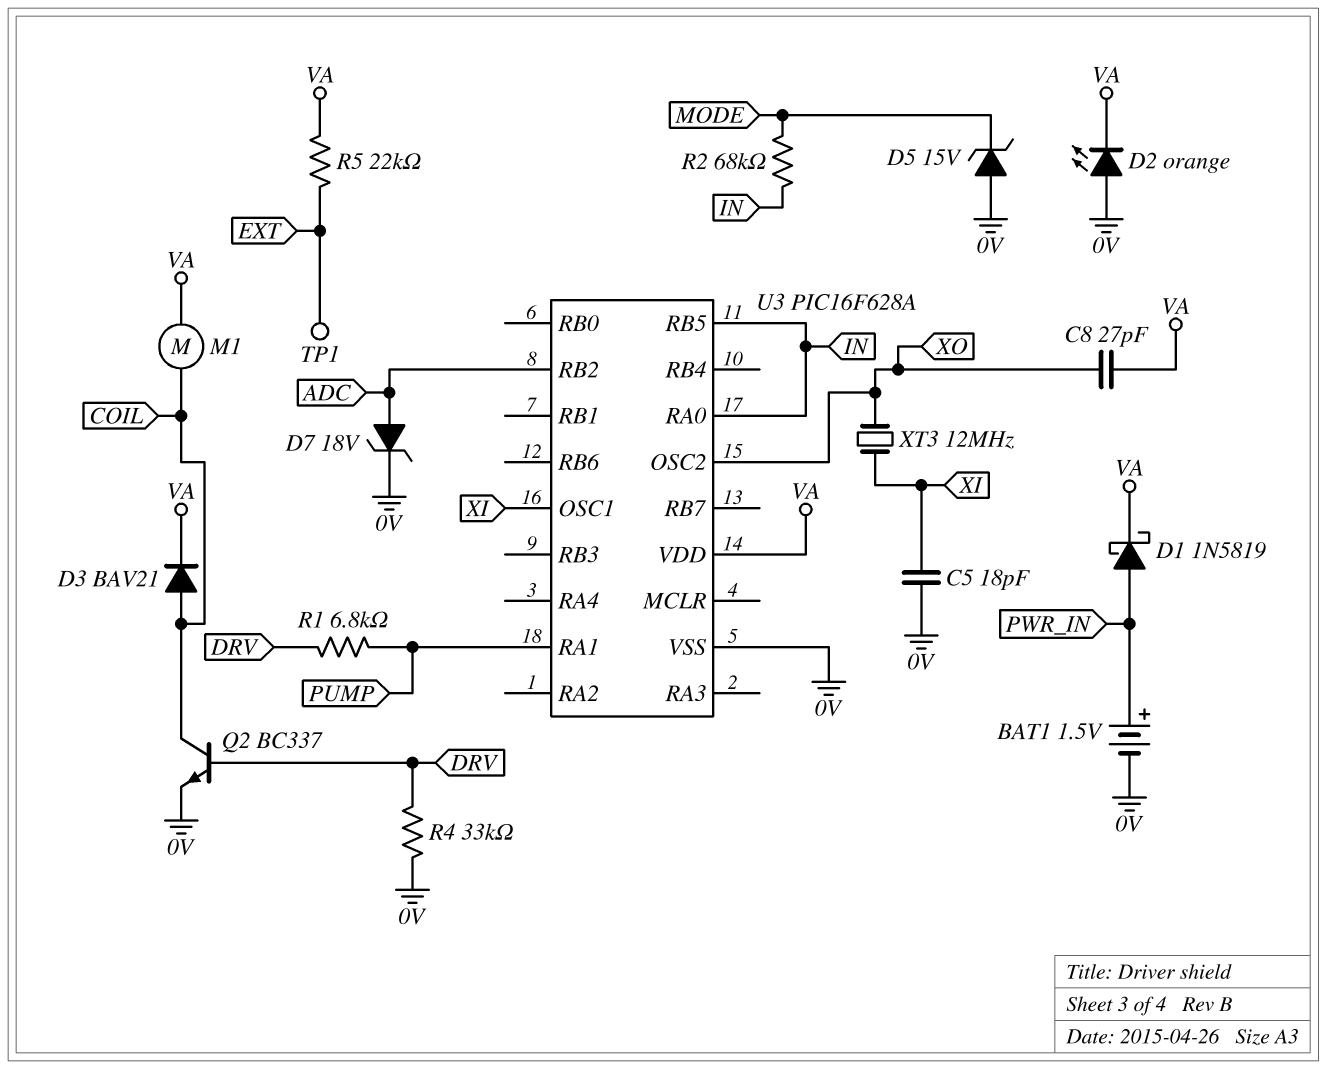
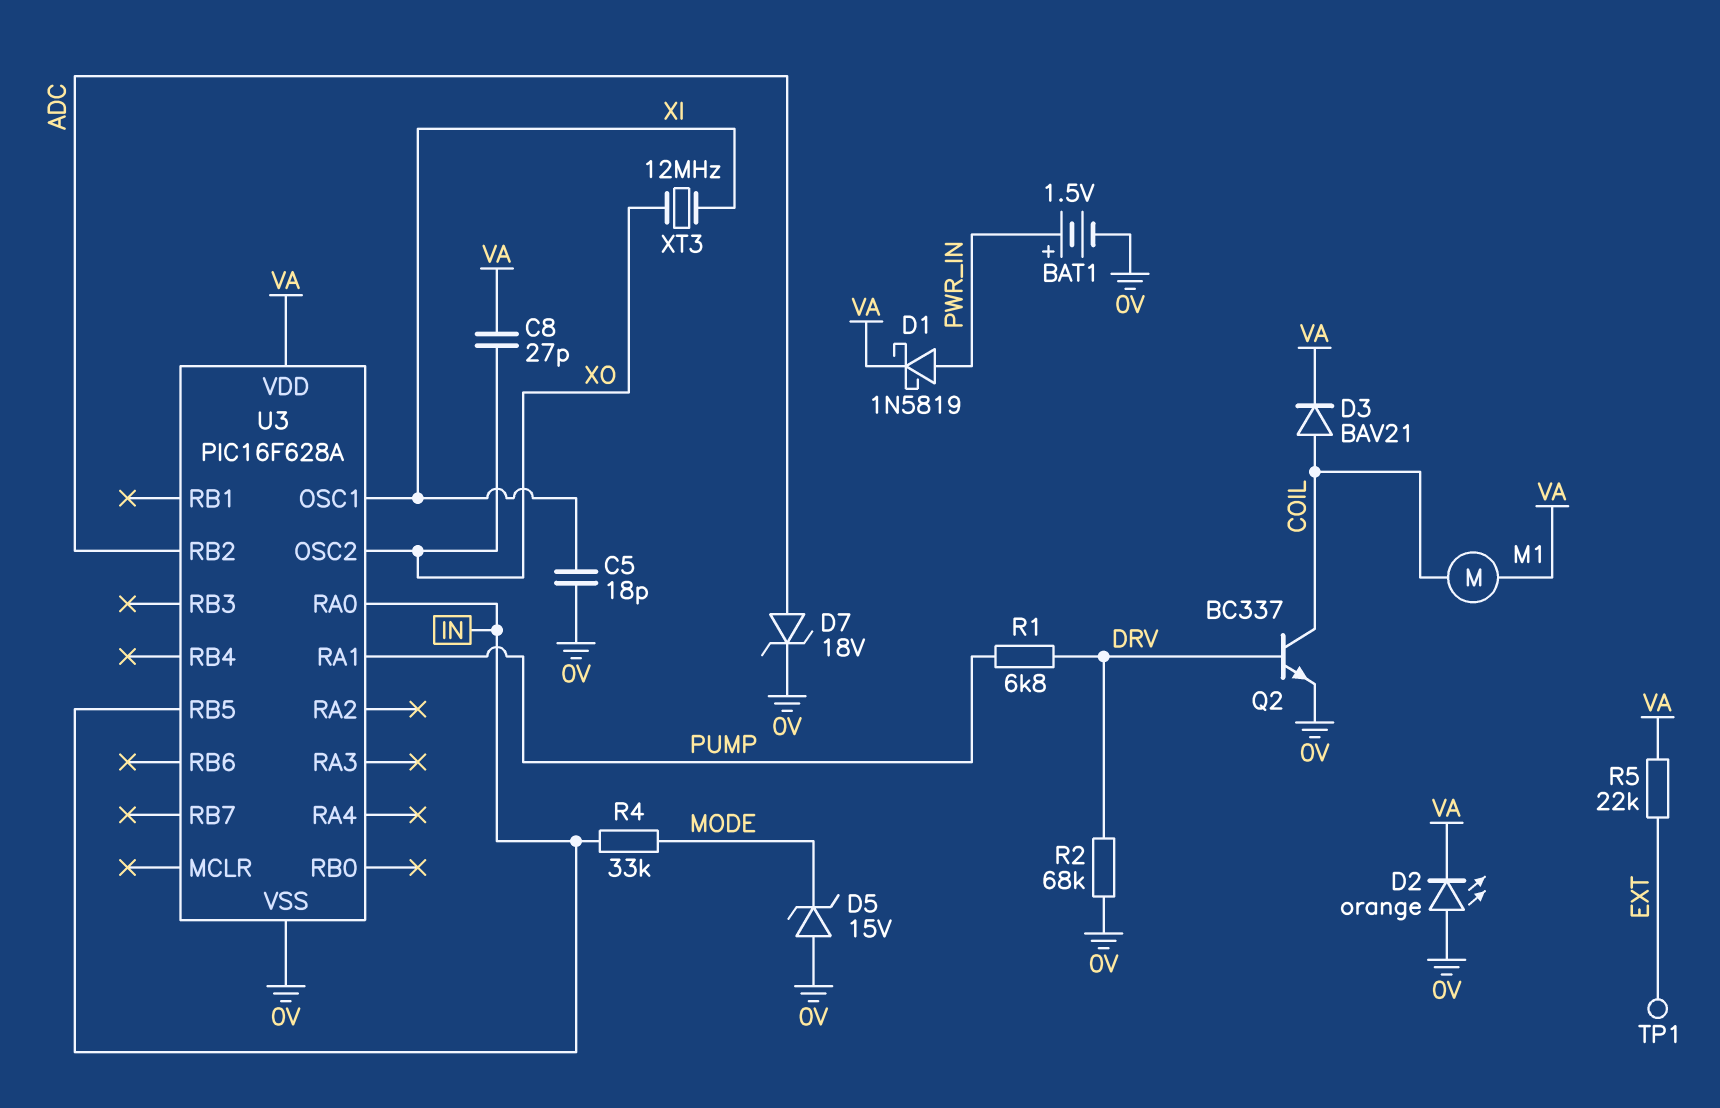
R2: 68k (IN, MODE) -> 68k (0V, DRV)
R4: 33k (0V, DRV) -> 33k (IN, MODE)

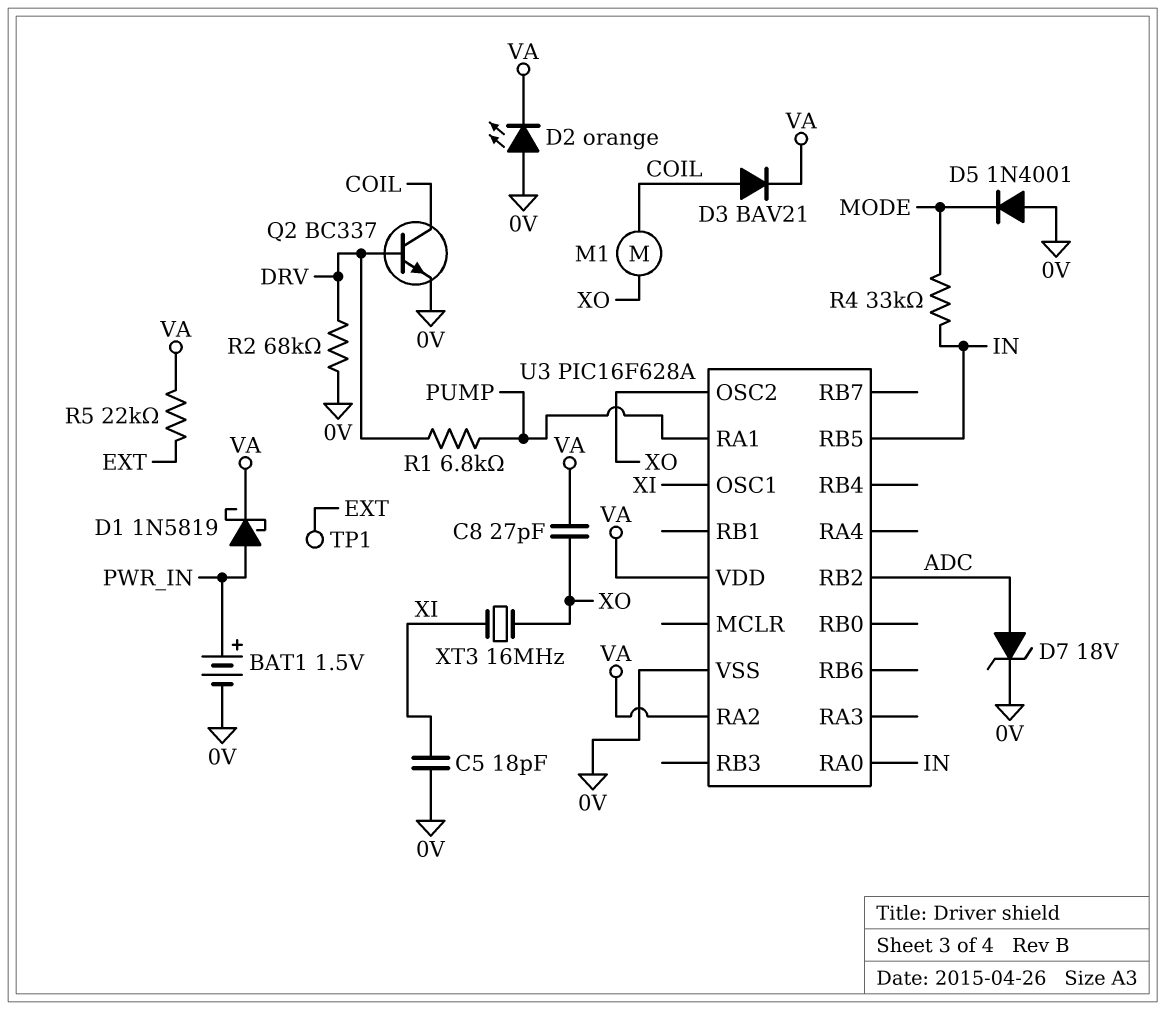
D5: zener 15V (A 0V, K MODE) -> diode 1N4001 (A 0V, K MODE)
M1: motor (COIL, VA) -> motor (COIL, XO)
U3 pin RA2: none -> VA
XT3: 12MHz (XI, XO) -> 16MHz (XI, XO)

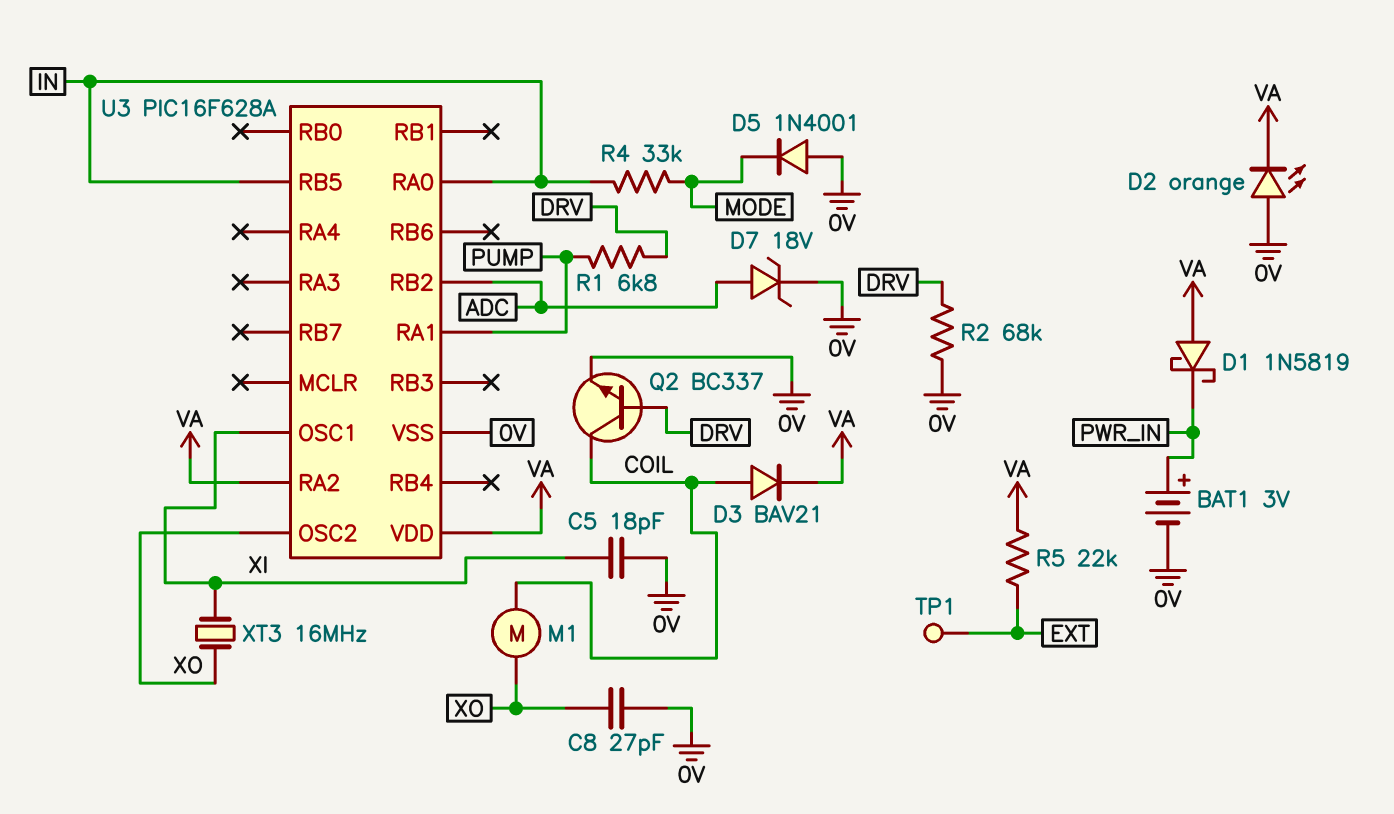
BAT1: 1.5V (plus PWR_IN, minus 0V) -> 3V (plus PWR_IN, minus 0V)
C8: 27pF (VA, XO) -> 27pF (0V, XO)
D1: schottky 1N5819 (A PWR_IN, K VA) -> schottky 1N5819 (A VA, K PWR_IN)

